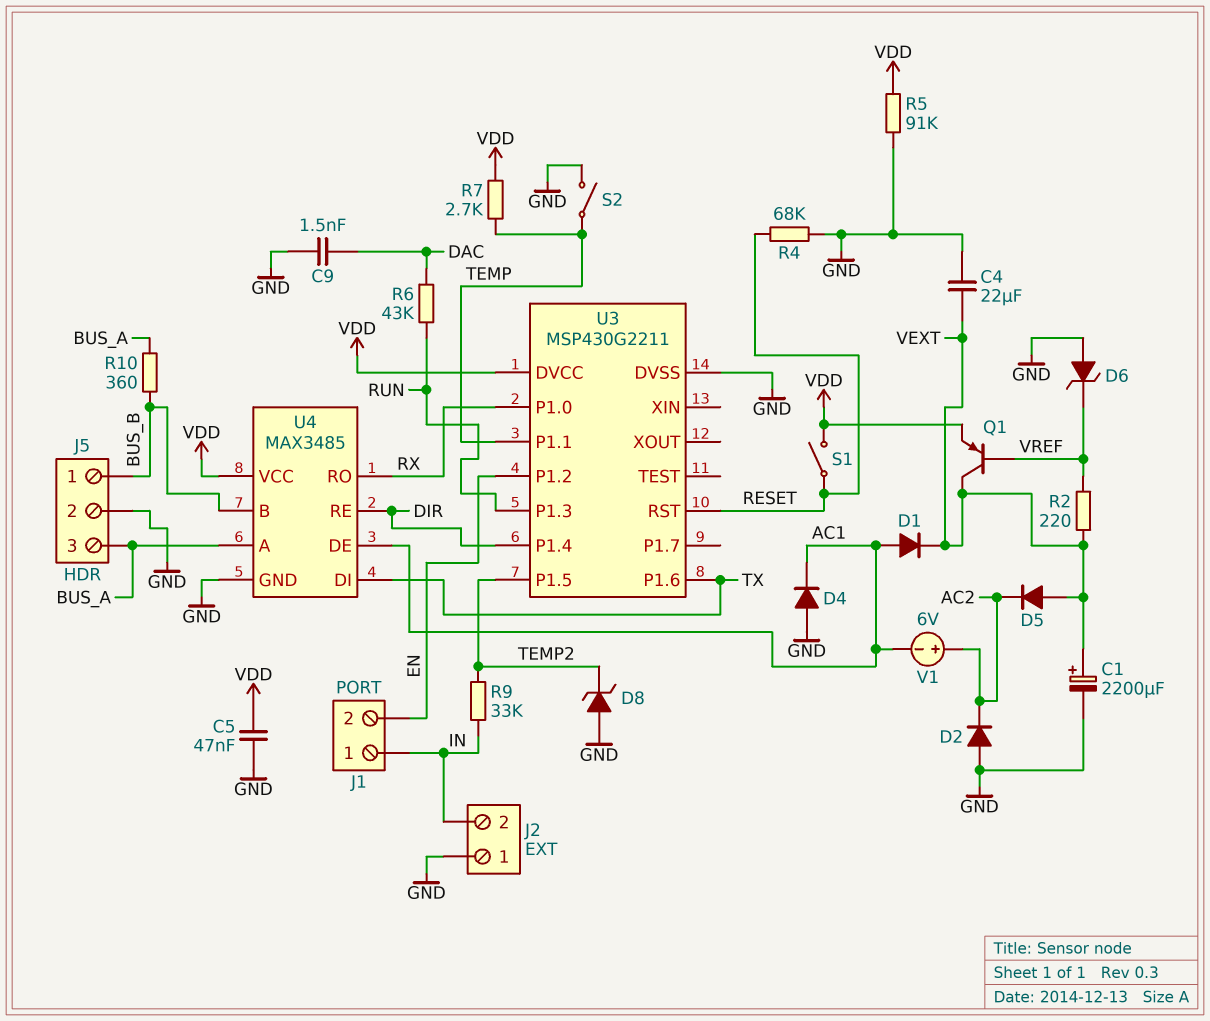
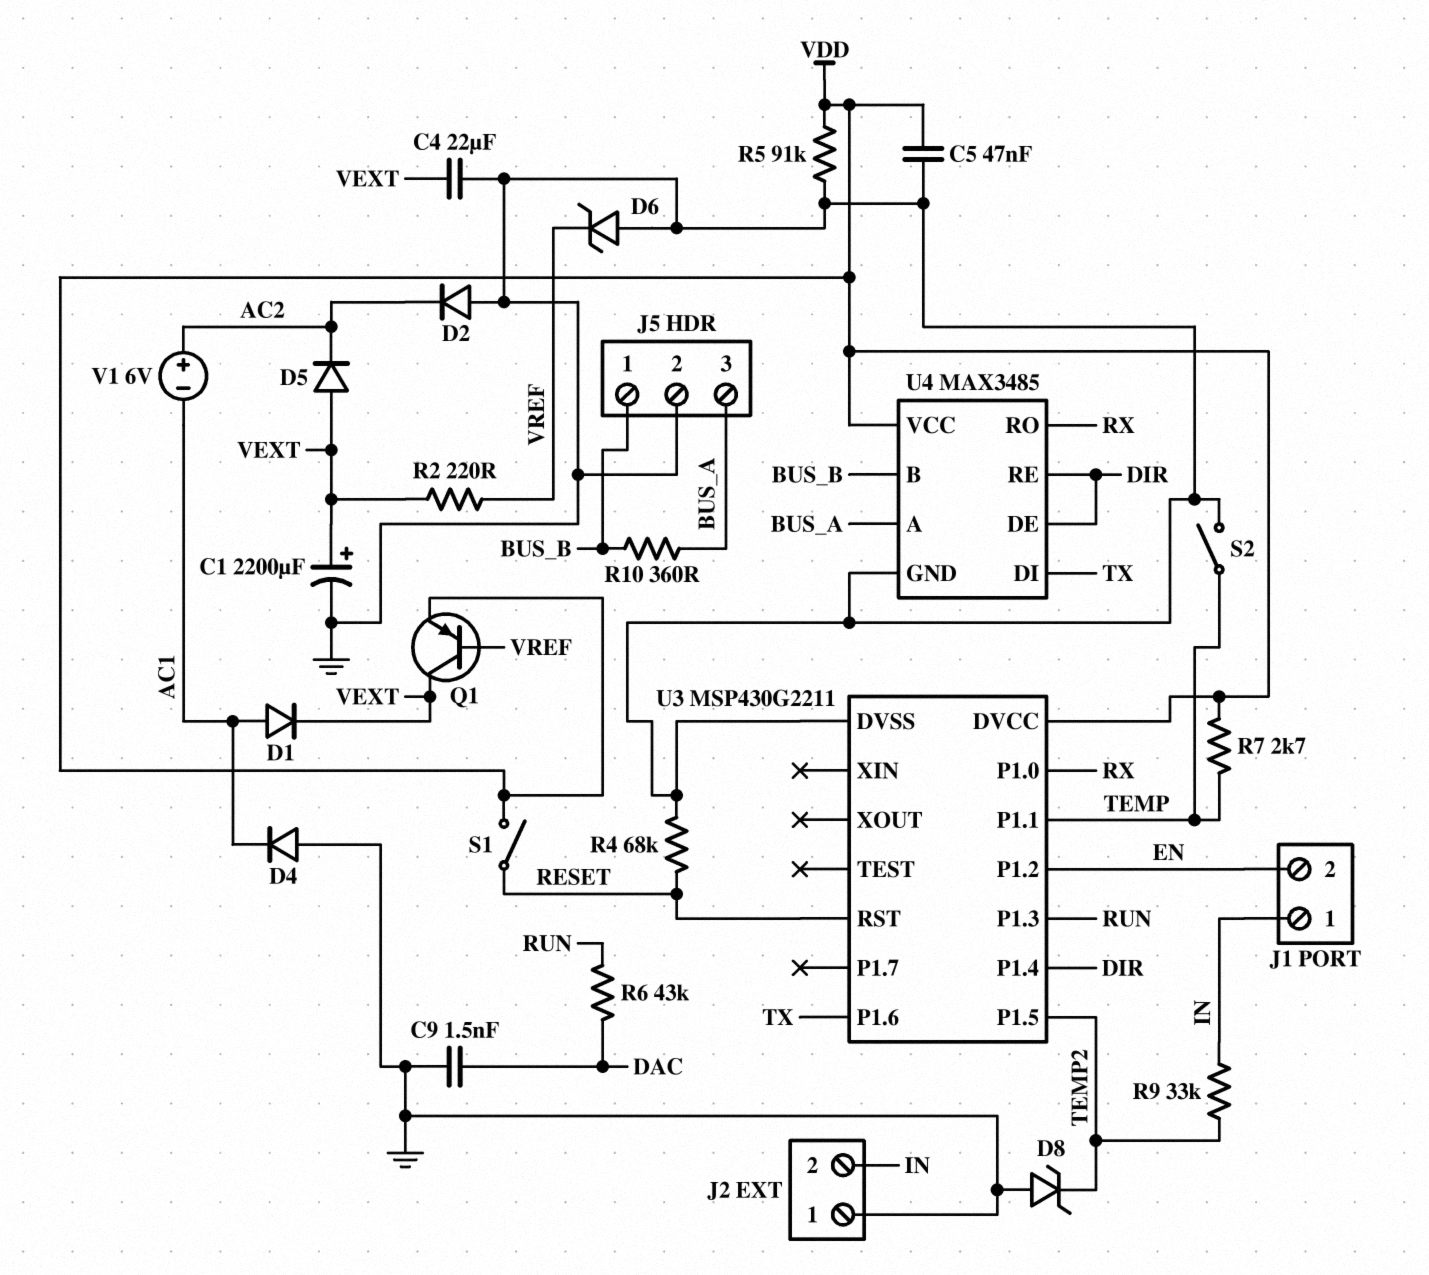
U4 pin DE: AC1 -> DIR

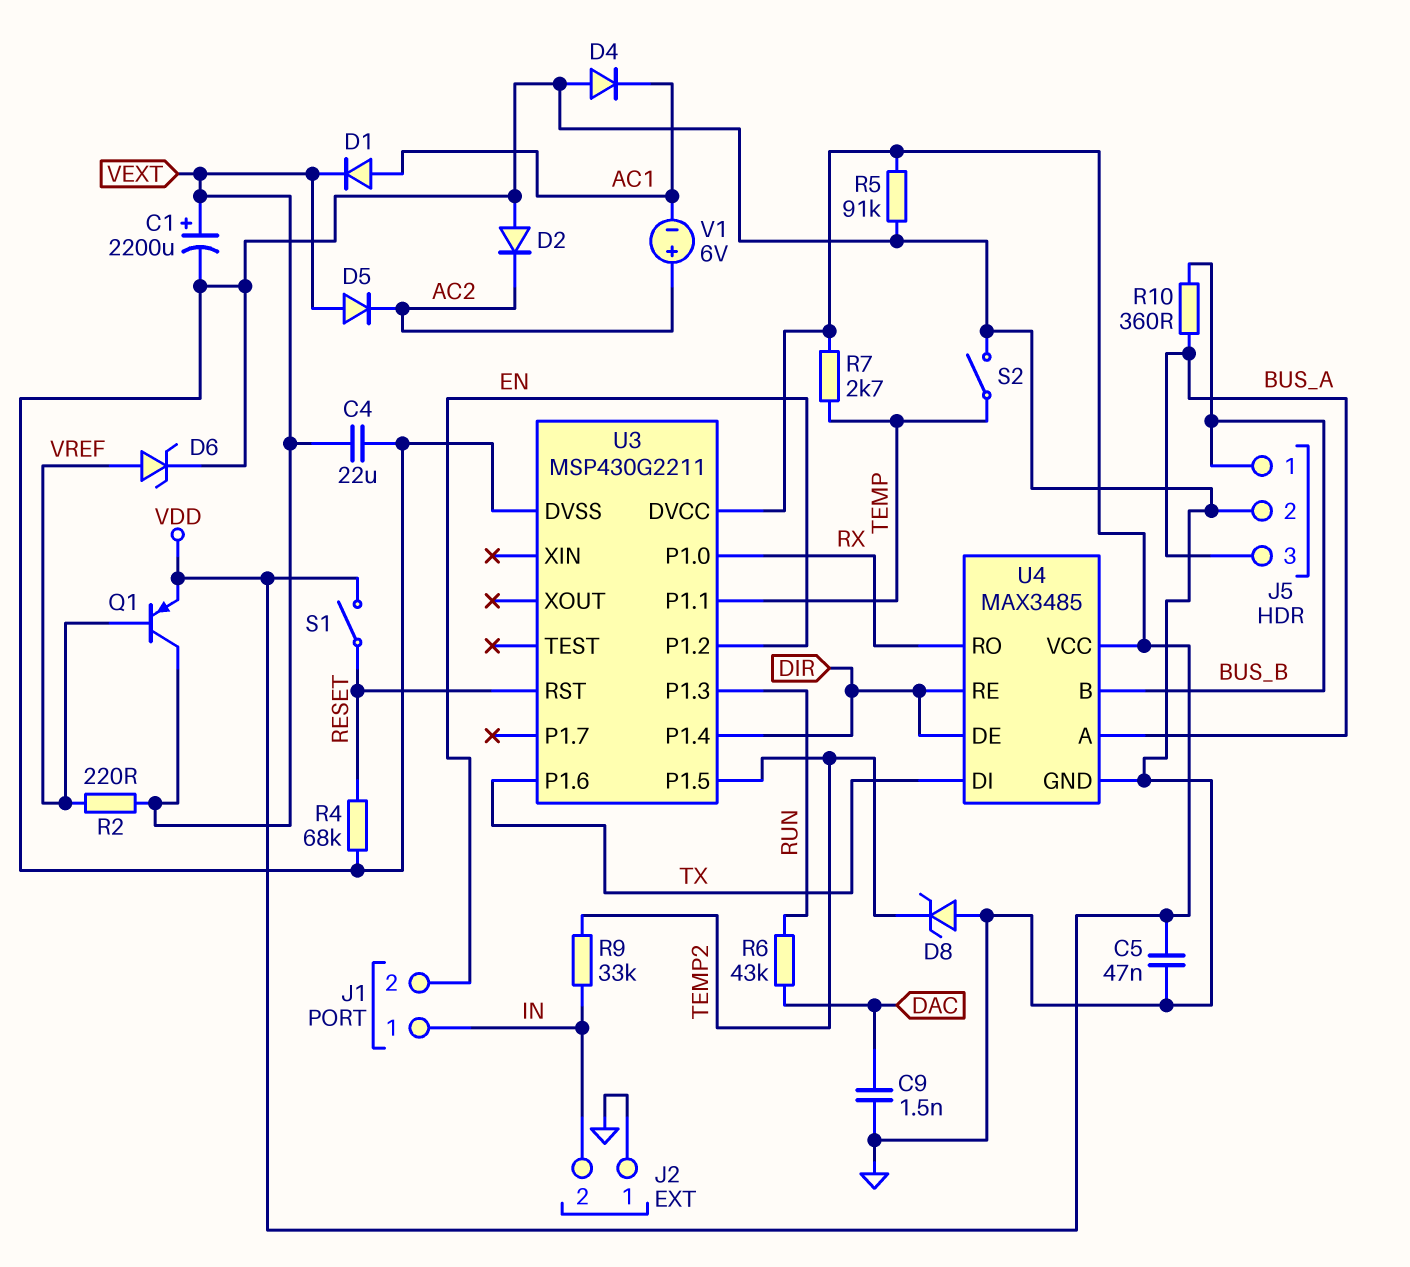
D6: zener (A GND, K VREF) -> zener (A VREF, K GND)

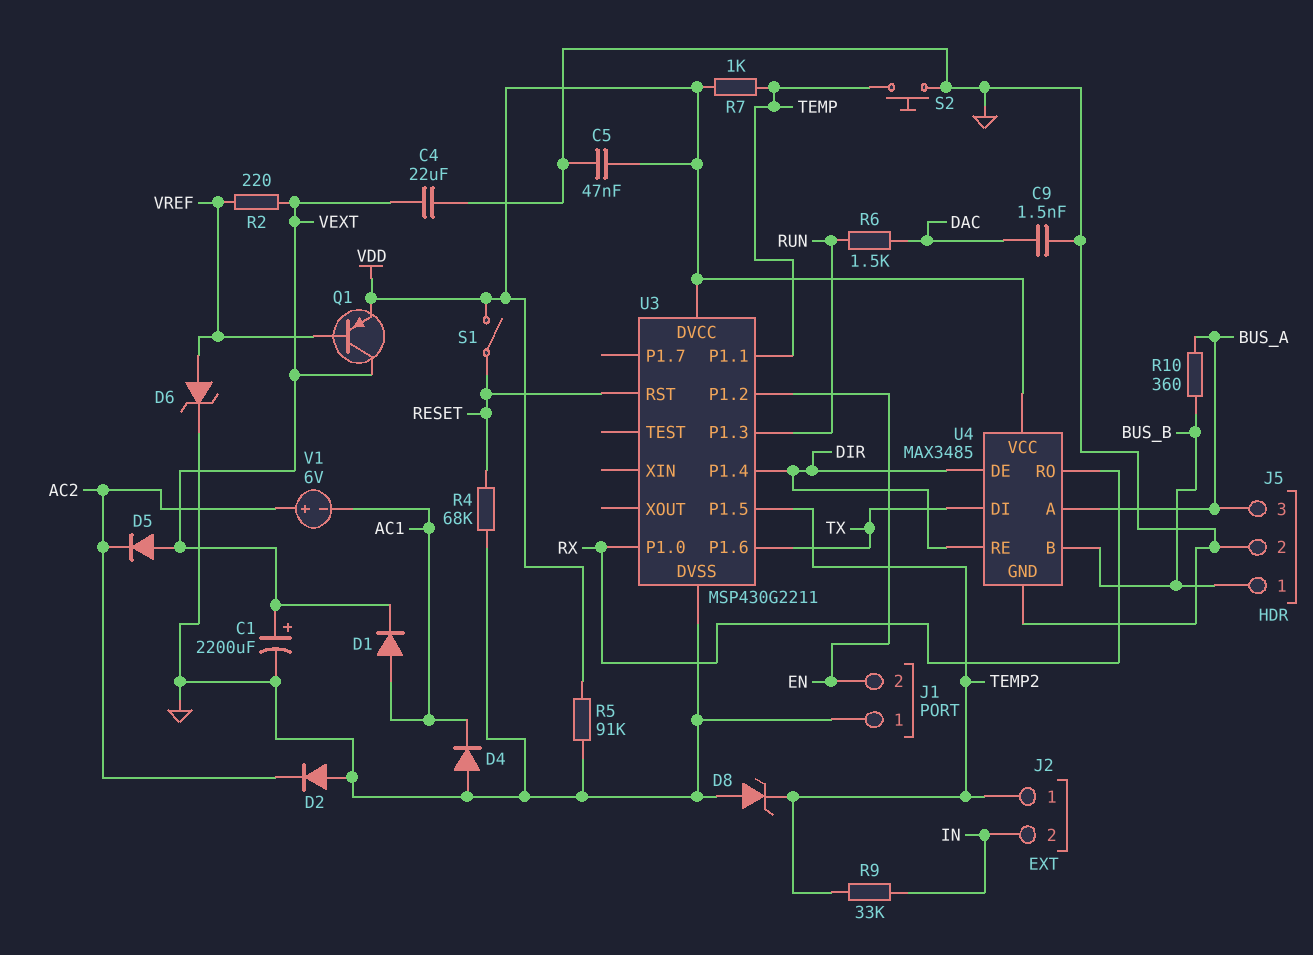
J1 pin 1: IN -> GND
J2 pin 1: GND -> TEMP2
R6: 43k (DAC, RUN) -> 1.5k (DAC, RUN)
R7: 2.7k (TEMP, VDD) -> 1k (TEMP, VDD)
S2: switch (GND, TEMP) -> button (GND, TEMP)

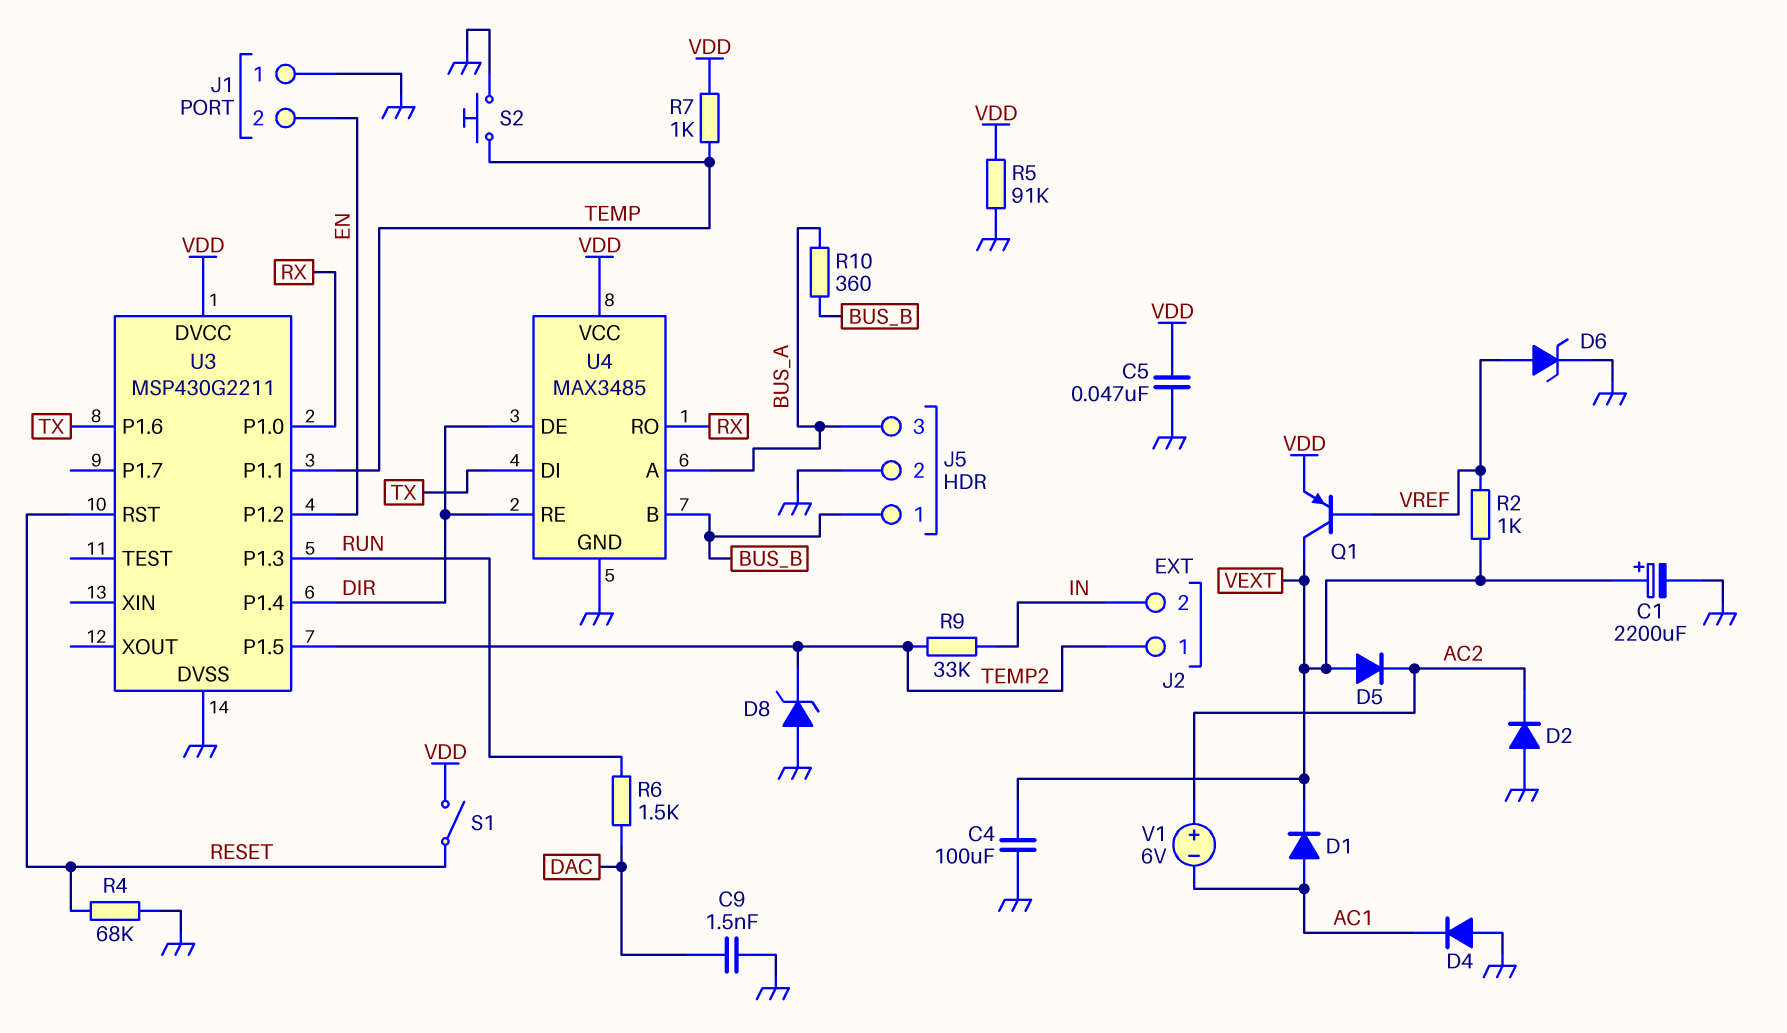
C4: 22uF (GND, VEXT) -> 100uF (GND, VEXT)
R2: 220 (VEXT, VREF) -> 1k (VEXT, VREF)

